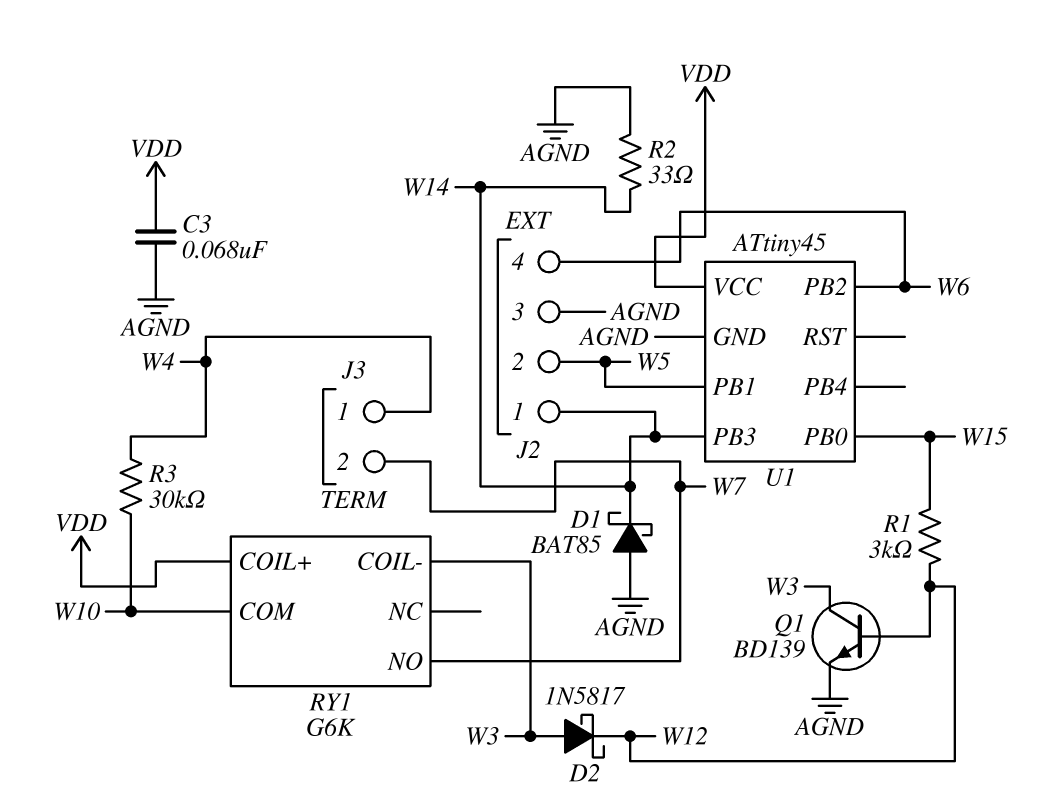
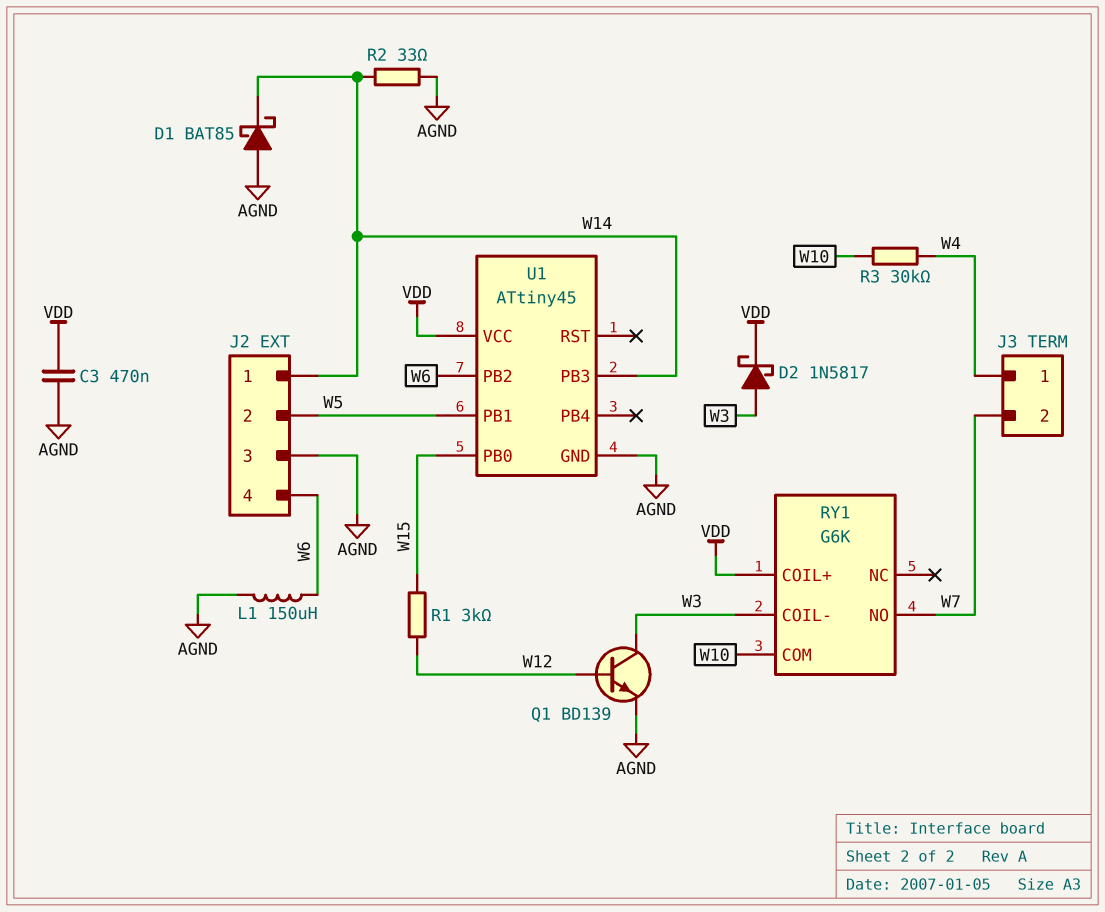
C3: 68nF (AGND, VDD) -> 470nF (AGND, VDD)
D2: schottky 1N5817 (A W3, K W12) -> schottky 1N5817 (A W3, K VDD)
L1: none -> 150uH (AGND, W6)

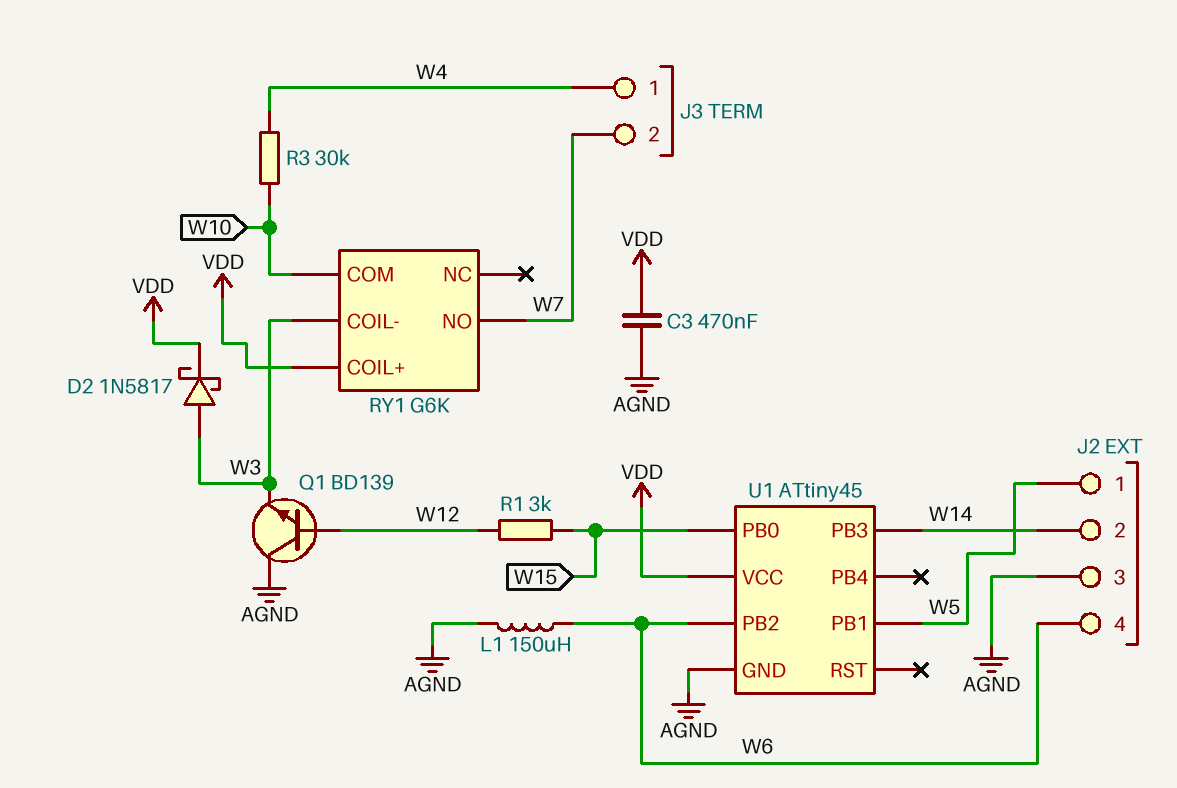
D1: schottky BAT85 (A AGND, K W14) -> none
J2 pin 1: W14 -> W5
J2 pin 2: W5 -> W14
Q1: NPN BD139 (B W12, C W3, E AGND) -> NPN BD139 (B W12, C AGND, E W3)
R2: 33 (AGND, W14) -> none

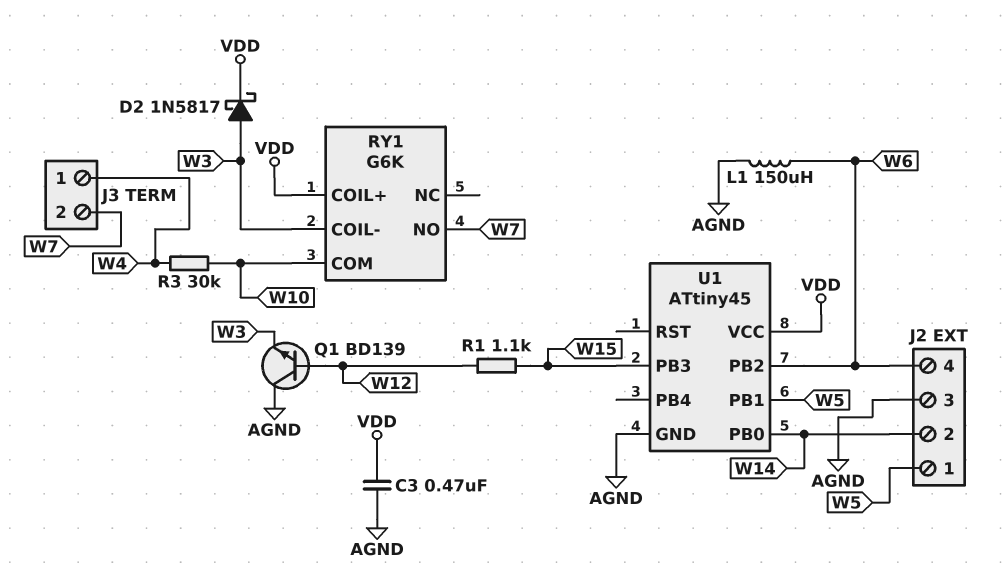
R1: 3k (W12, W15) -> 1.1k (W12, W15)
U1 pin PB0: W15 -> W14
U1 pin PB3: W14 -> W15

